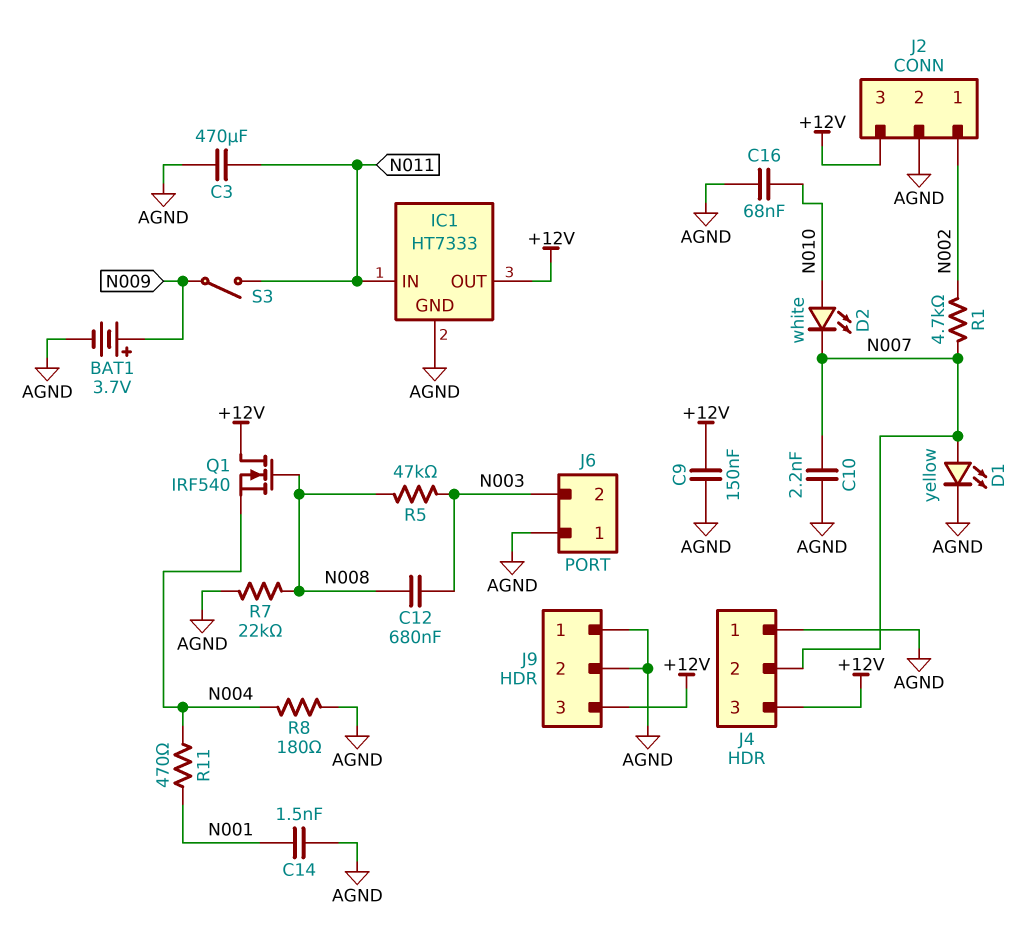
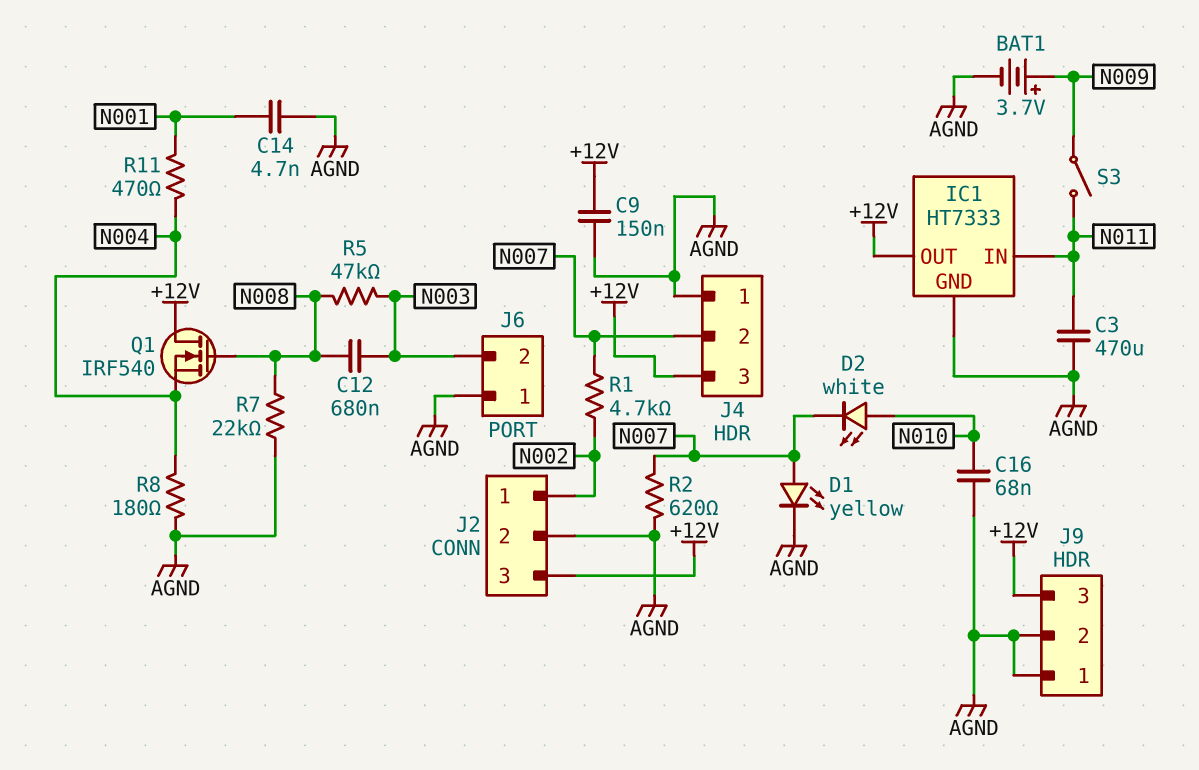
C10: 2.2nF (AGND, N007) -> none
C14: 1.5nF (AGND, N001) -> 4.7nF (AGND, N001)
R2: none -> 620 (AGND, N007)

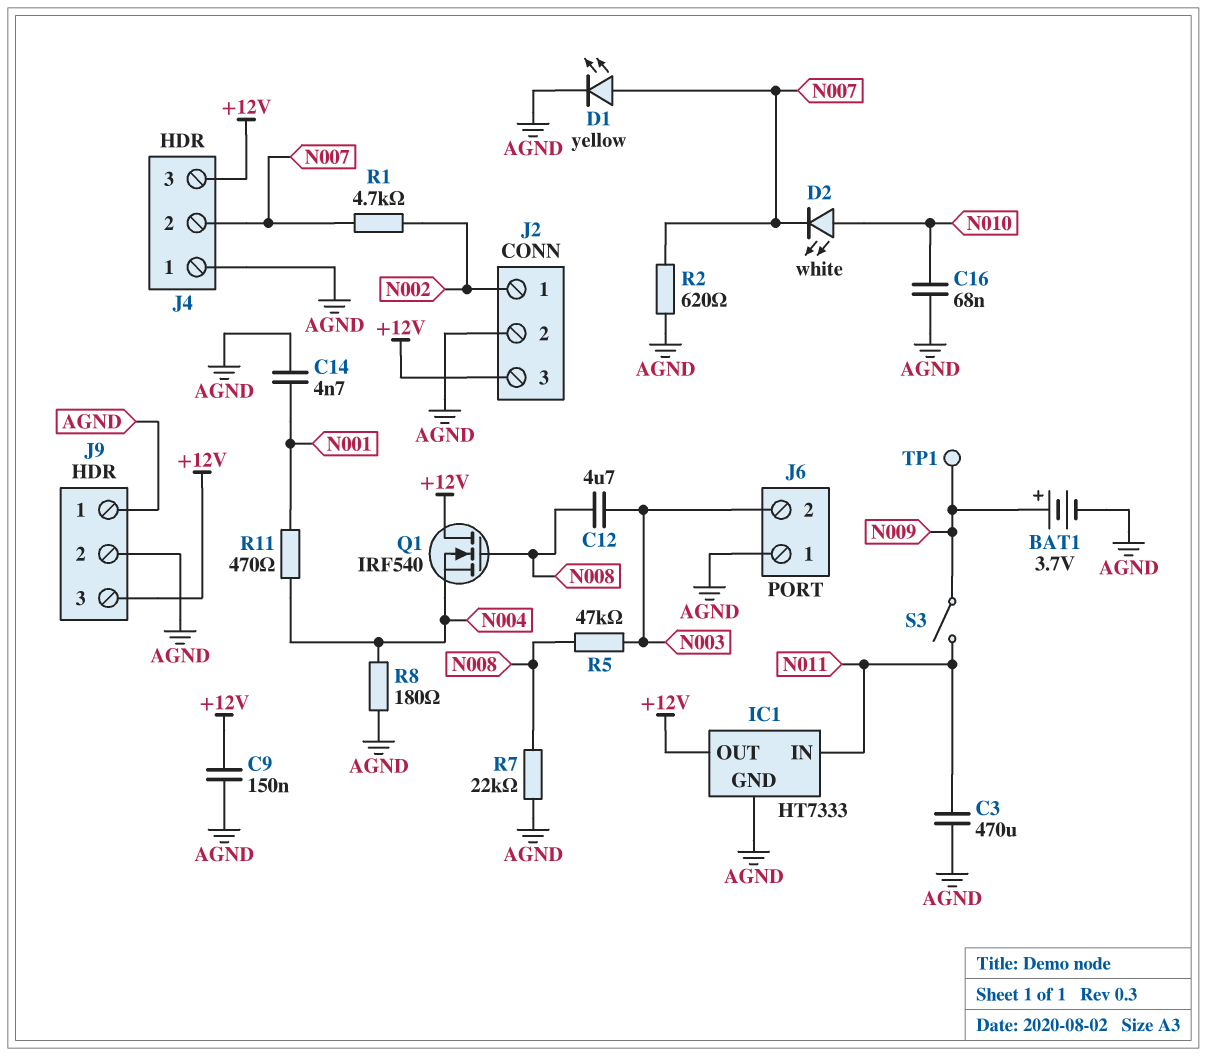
C12: 680nF (N003, N008) -> 4.7uF (N003, N008)
TP1: none -> test point (N009)

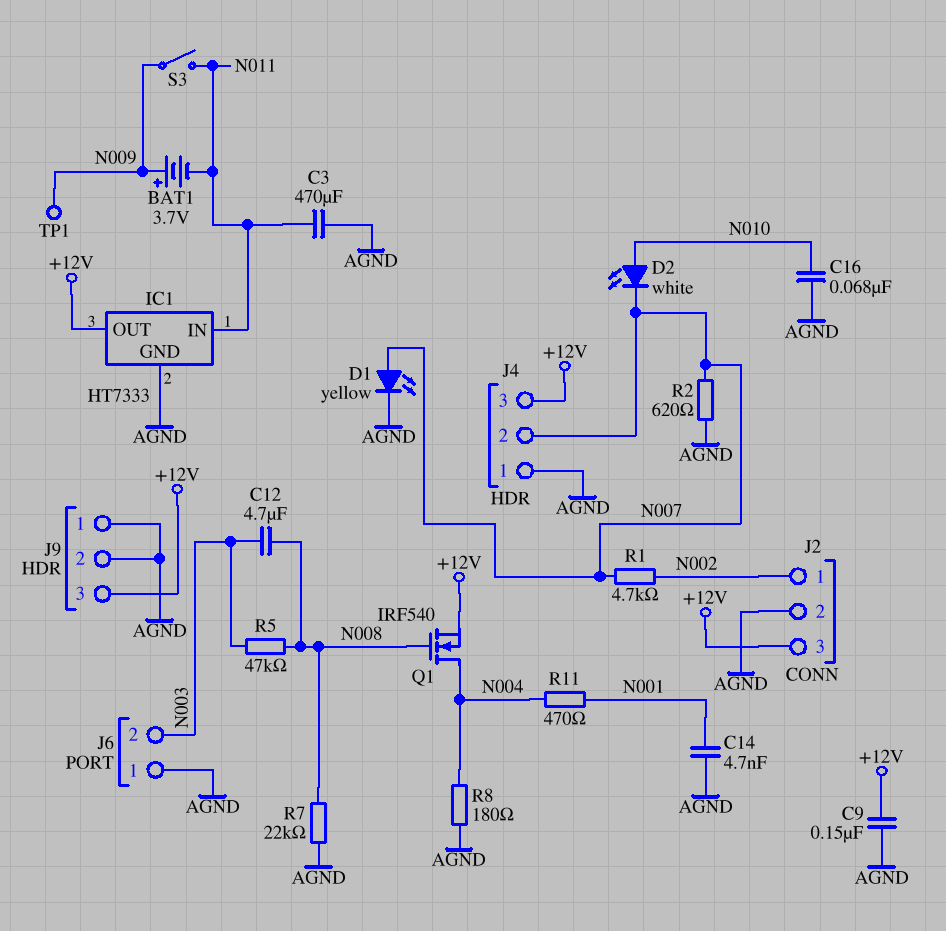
BAT1: 3.7V (plus N009, minus AGND) -> 3.7V (plus N009, minus N011)
Q1: NMOS IRF540 (G N008, D +12V, S N004) -> NMOS IRF540 (G N008, D N004, S +12V)

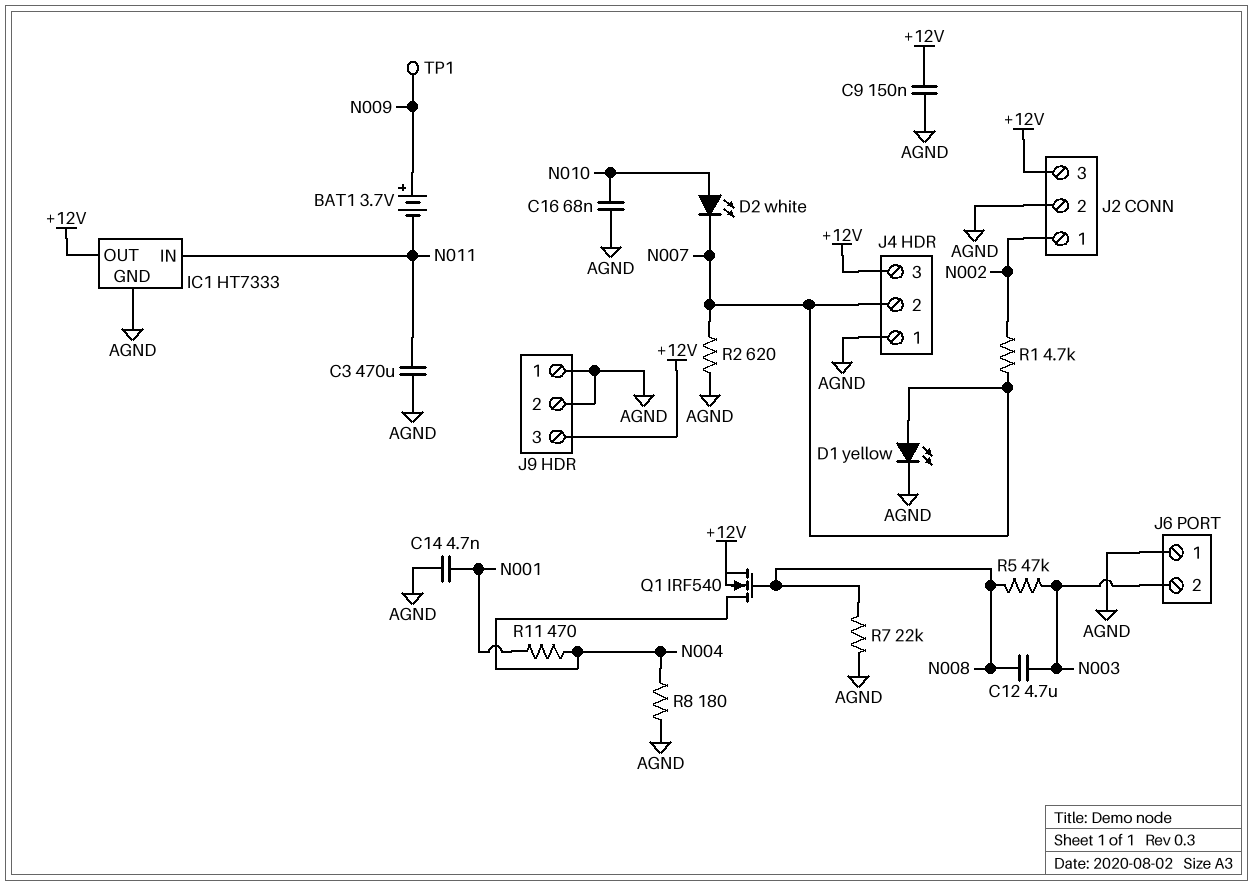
S3: switch (N009, N011) -> none

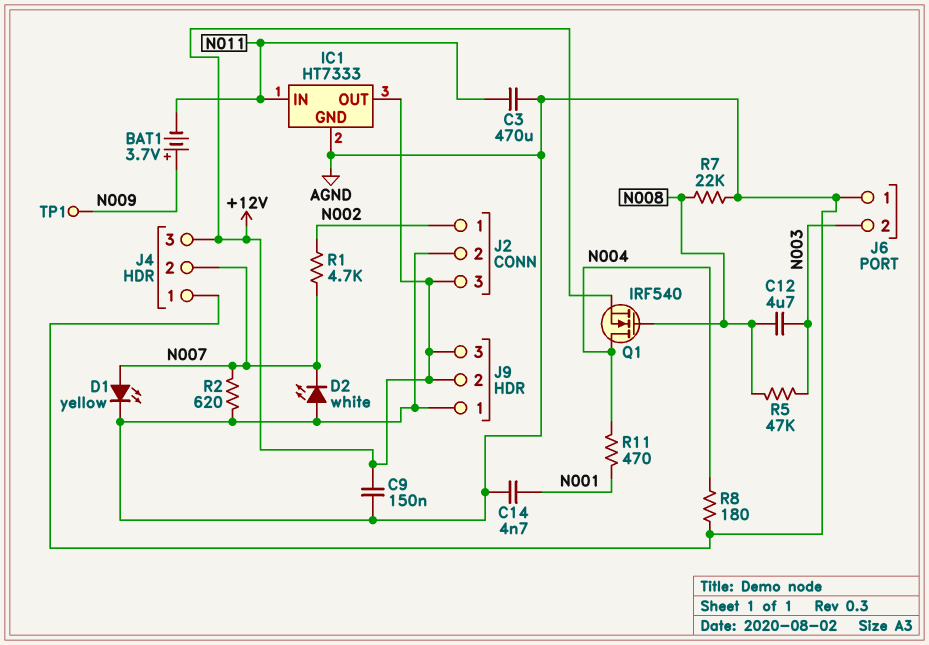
C16: 68nF (AGND, N010) -> none
D2: LED white (A N010, K N007) -> LED white (A AGND, K N007)
J9 pin 2: AGND -> +12V

